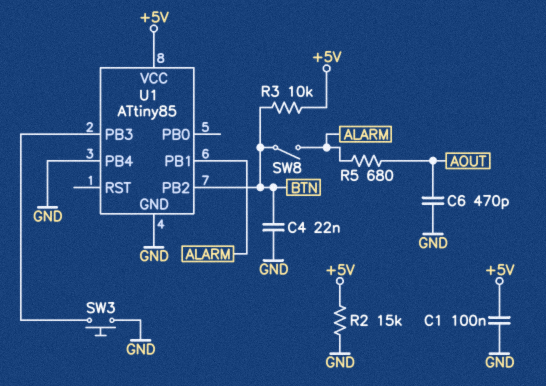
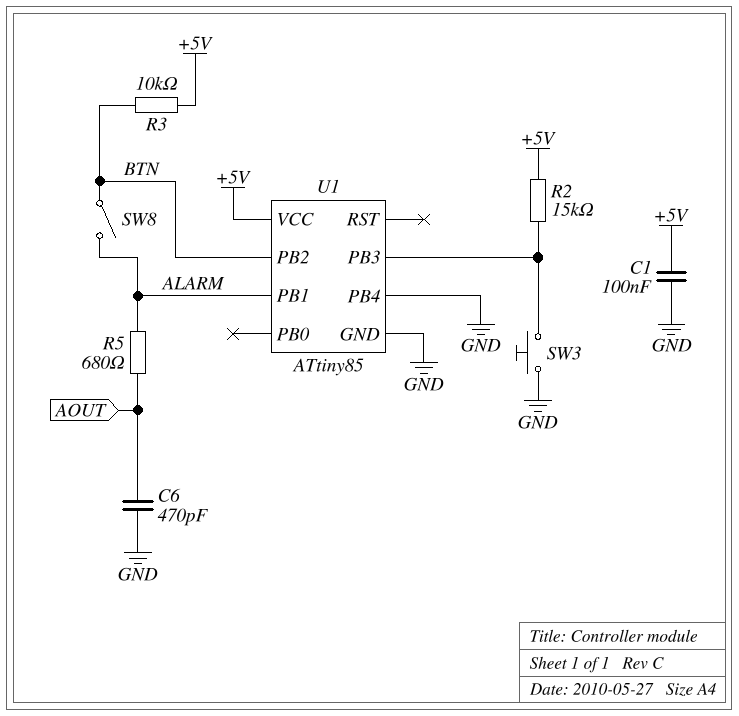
C4: 22nF (BTN, GND) -> none
R2: 15k (+5V, GND) -> 15k (+5V, U1/PB3)

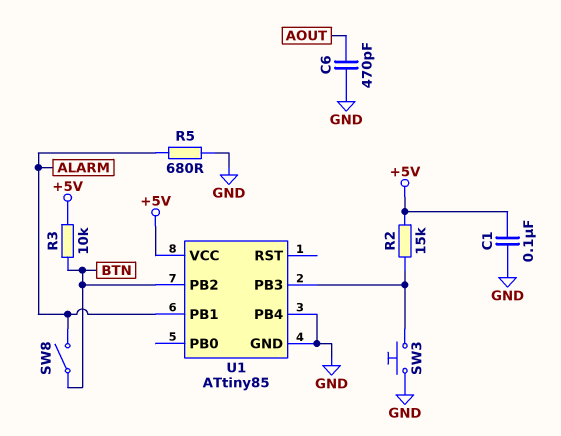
R5: 680 (ALARM, AOUT) -> 680 (ALARM, GND)

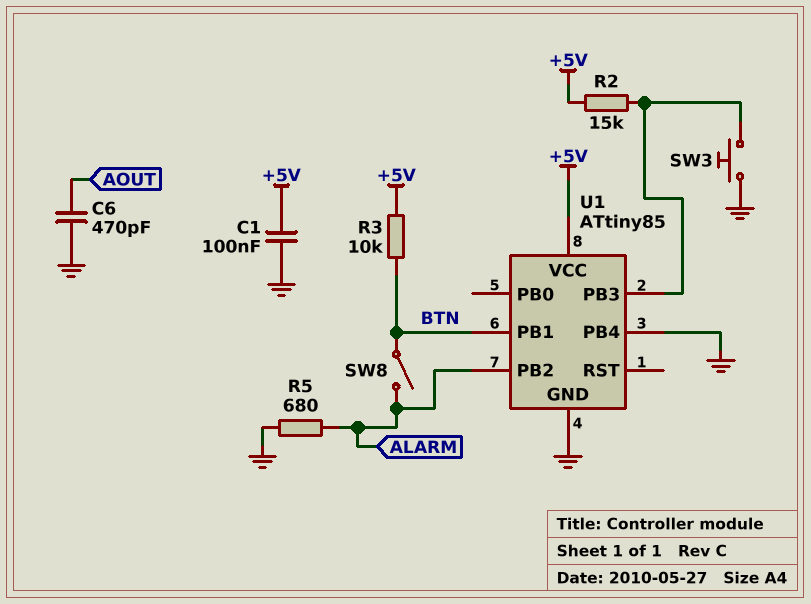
U1 pin PB1: ALARM -> BTN
U1 pin PB2: BTN -> ALARM

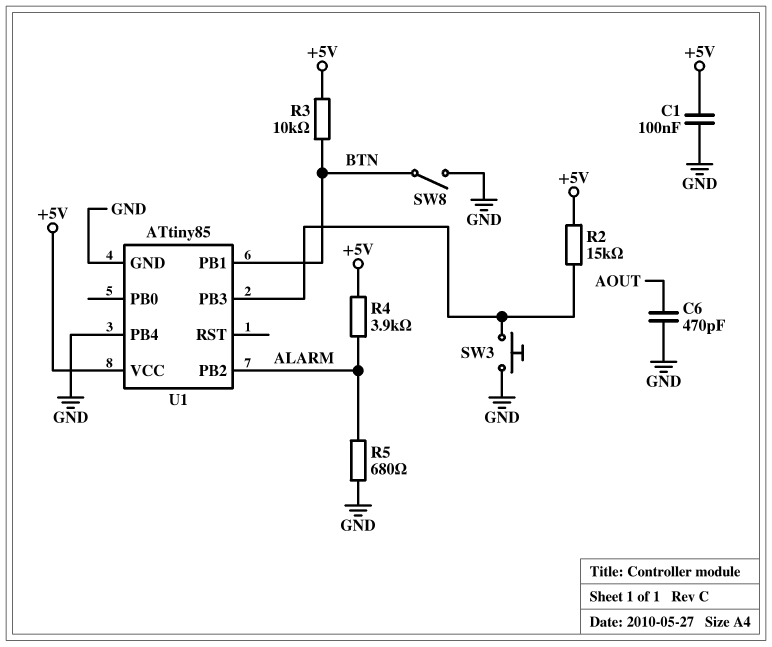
R4: none -> 3.9k (+5V, ALARM)
SW8: switch (ALARM, BTN) -> switch (BTN, GND)

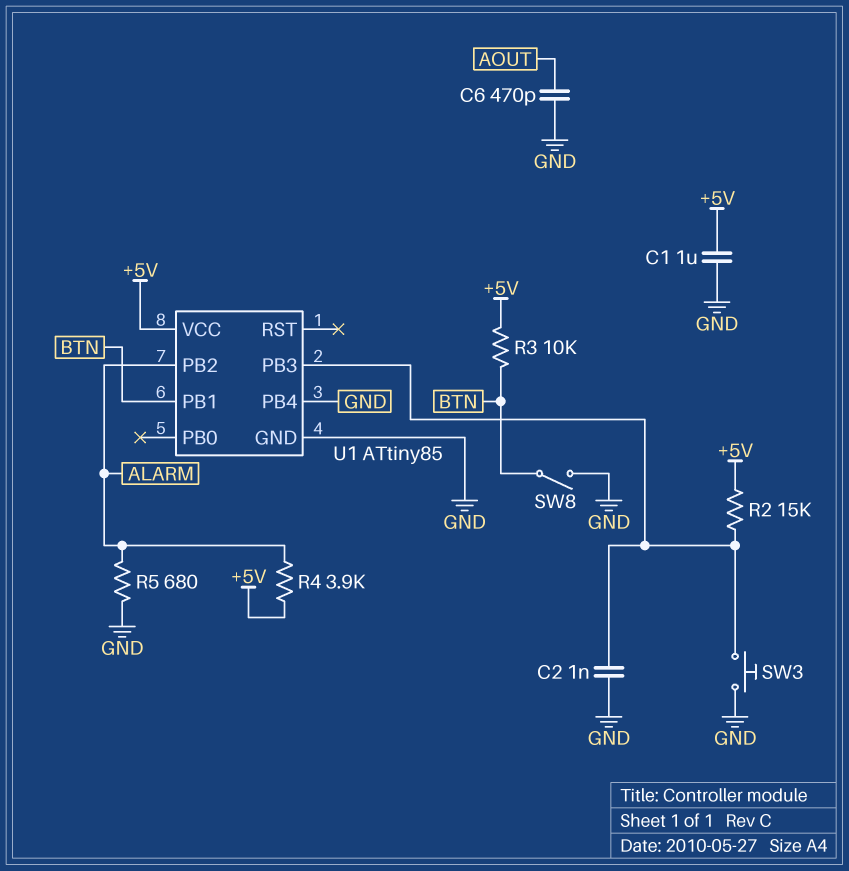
C1: 100nF (+5V, GND) -> 1uF (+5V, GND)
C2: none -> 1nF (GND, U1/PB3)

